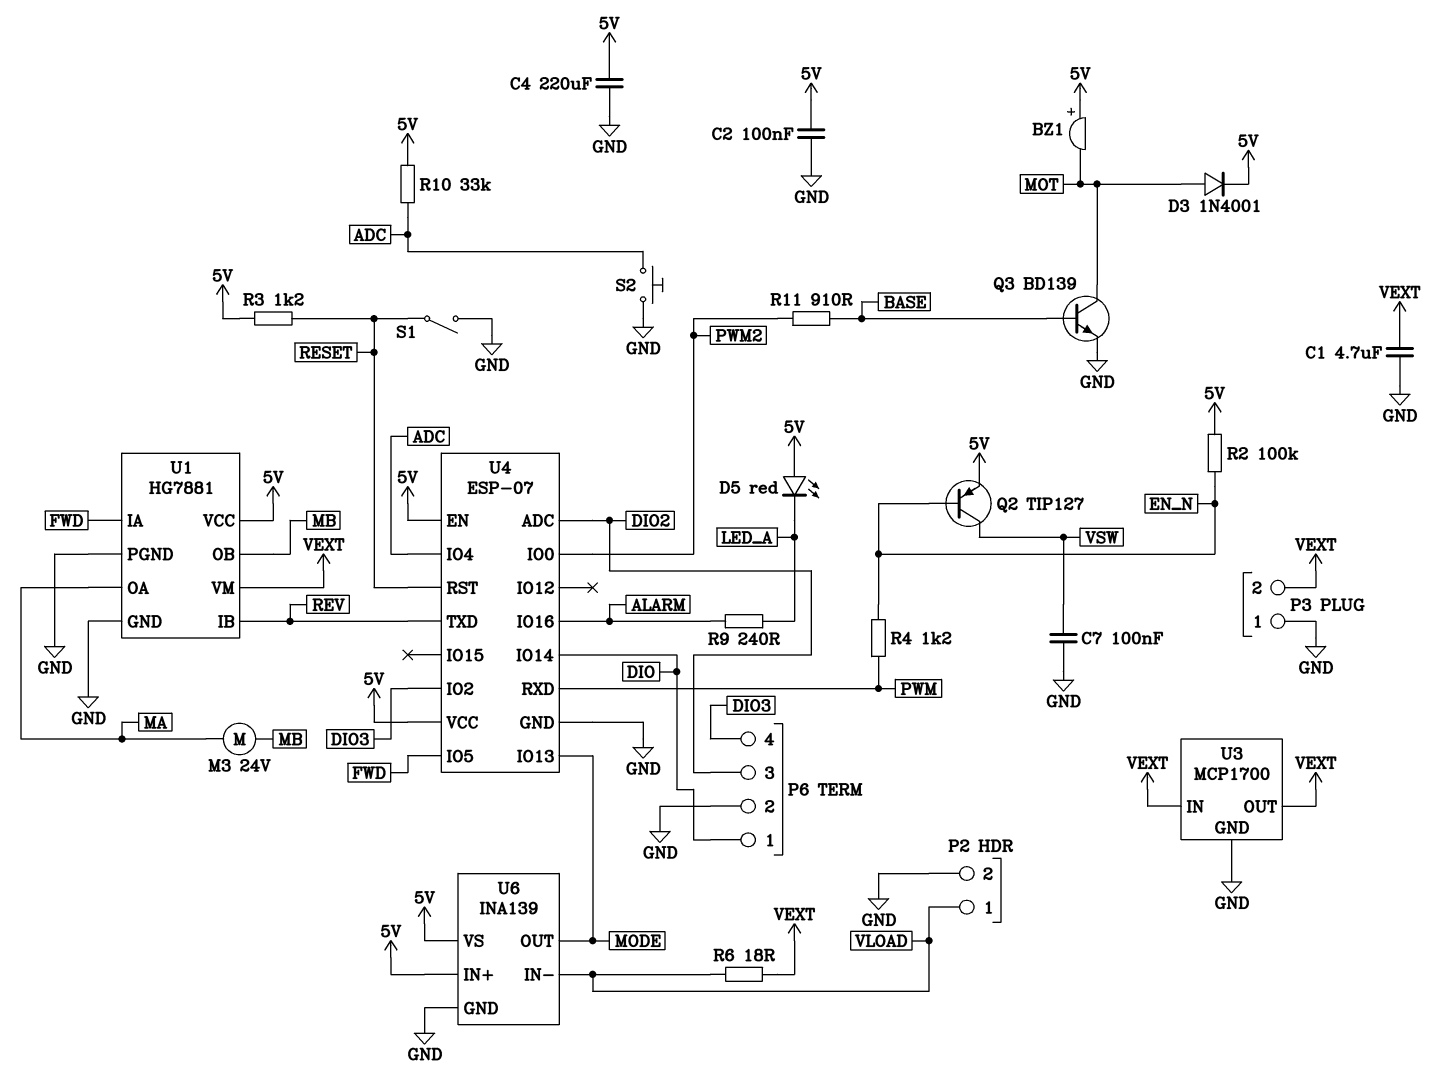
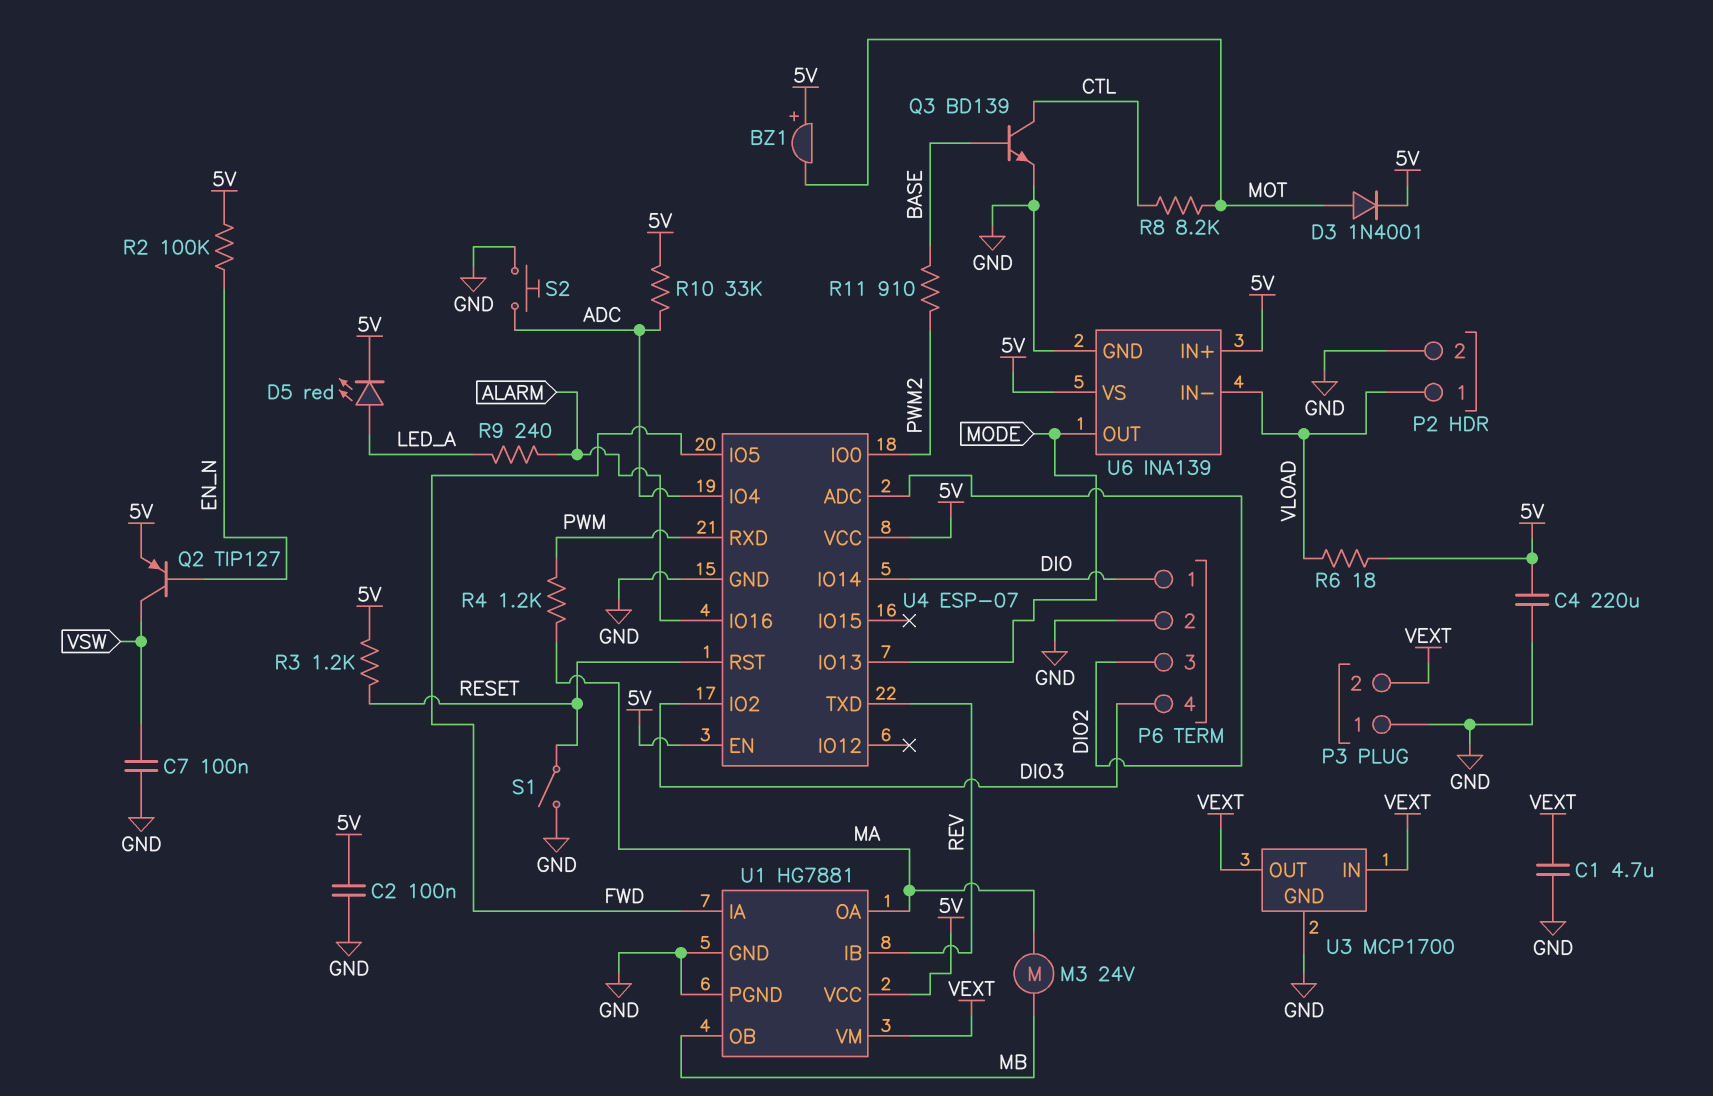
D5: LED red (A 5V, K LED_A) -> LED red (A LED_A, K 5V)
Q3: NPN BD139 (B BASE, C MOT, E GND) -> NPN BD139 (B BASE, C CTL, E GND)
R4: 1.2k (EN_N, PWM) -> 1.2k (MA, PWM)
R6: 18 (VEXT, VLOAD) -> 18 (5V, VLOAD)
R8: none -> 8.2k (CTL, MOT)

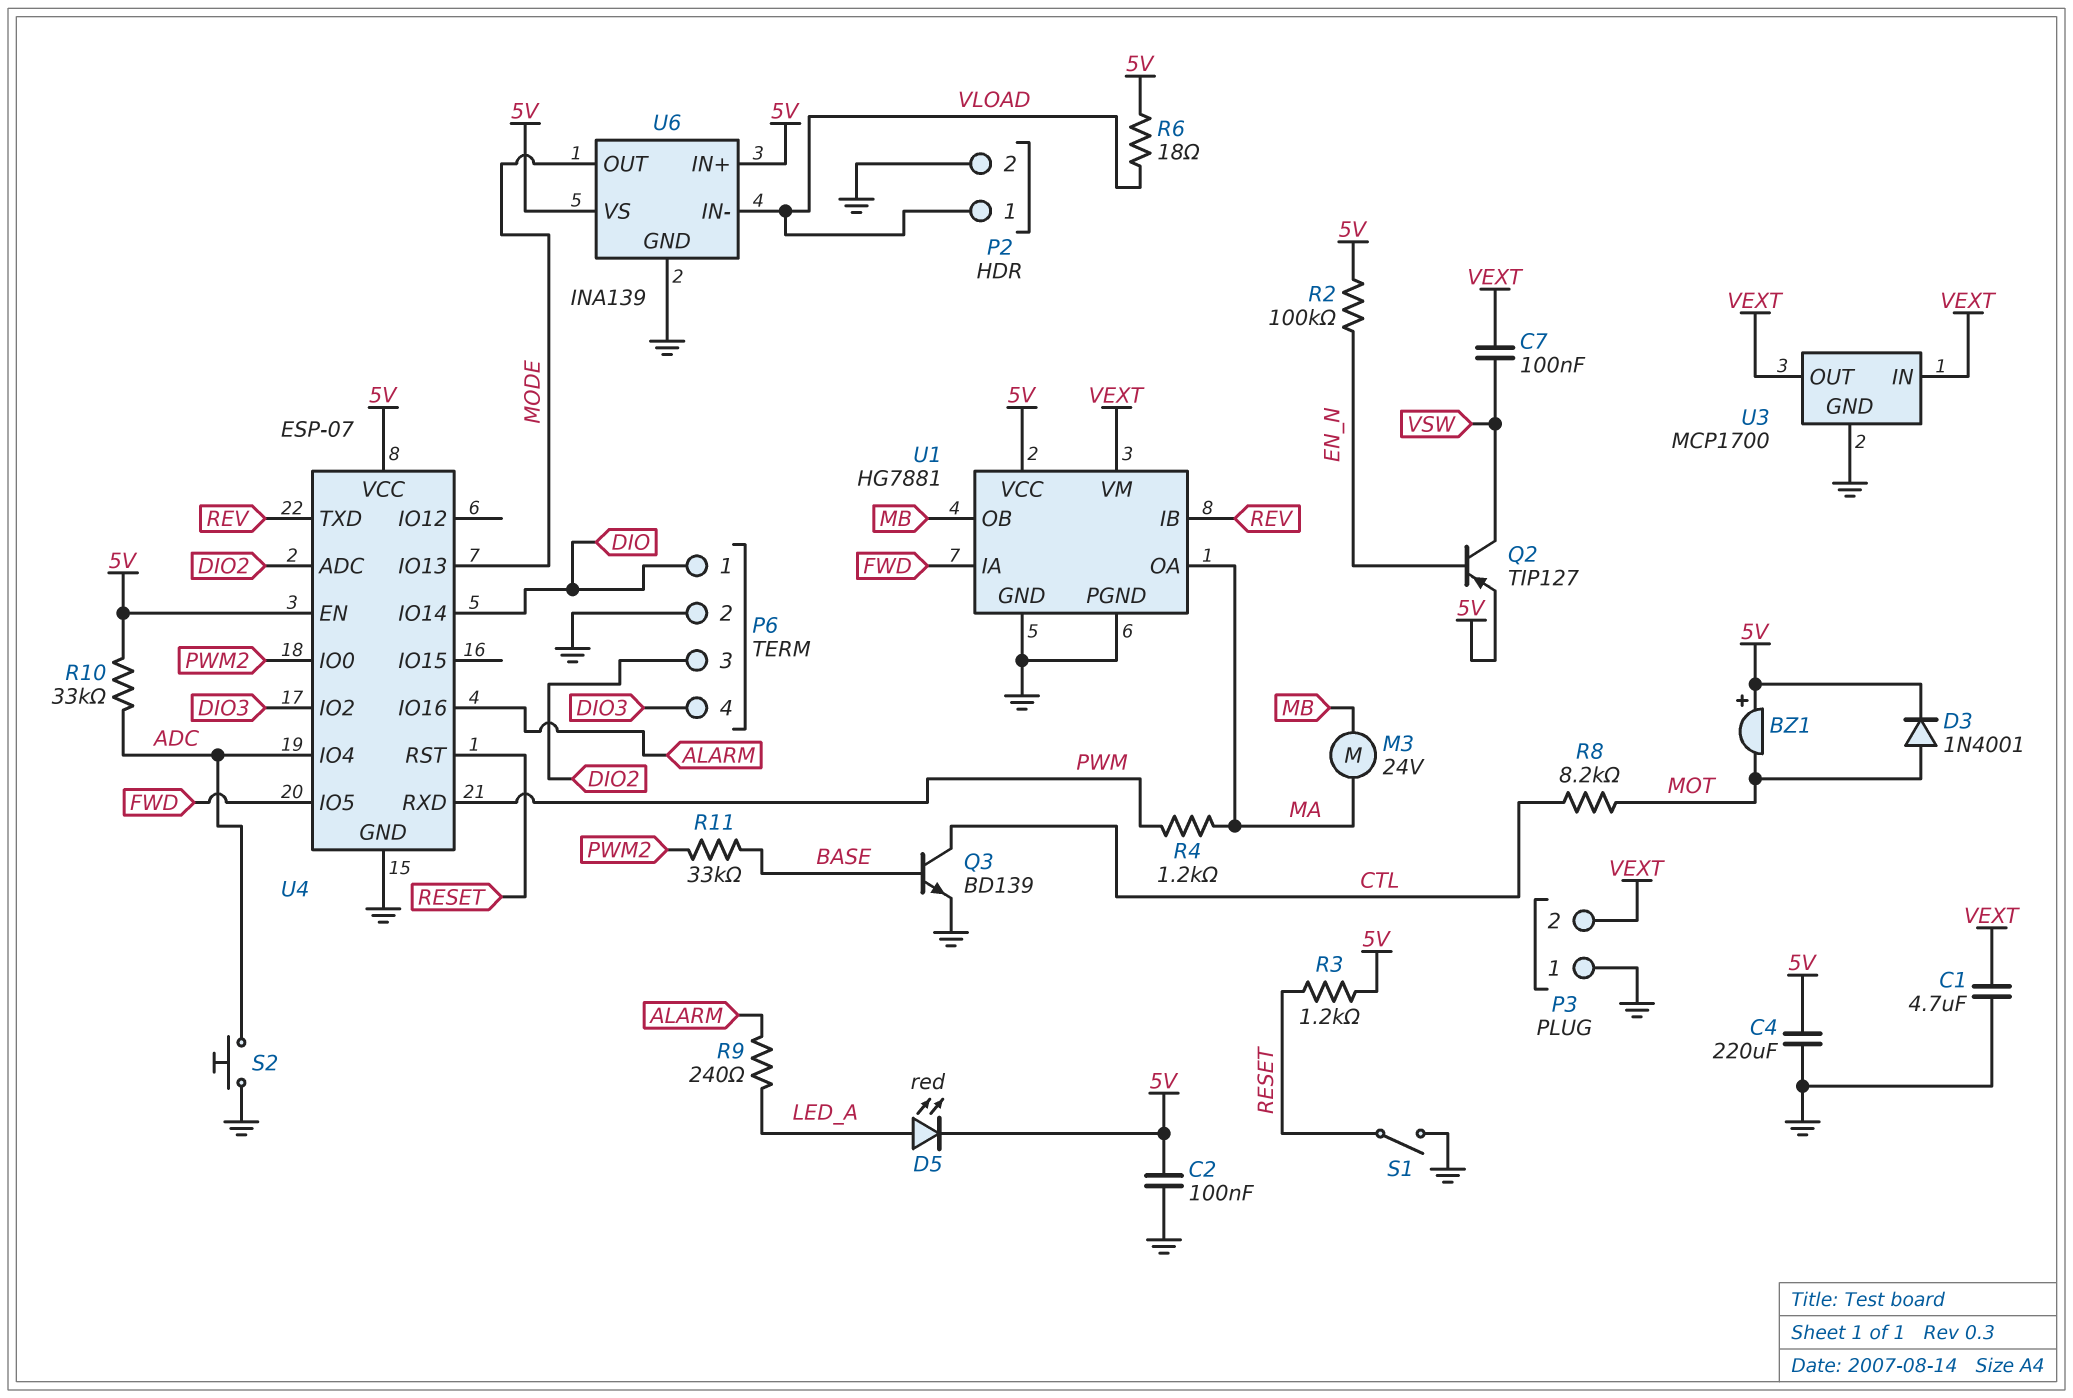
C7: 100nF (GND, VSW) -> 100nF (VEXT, VSW)
R11: 910 (BASE, PWM2) -> 33k (BASE, PWM2)

